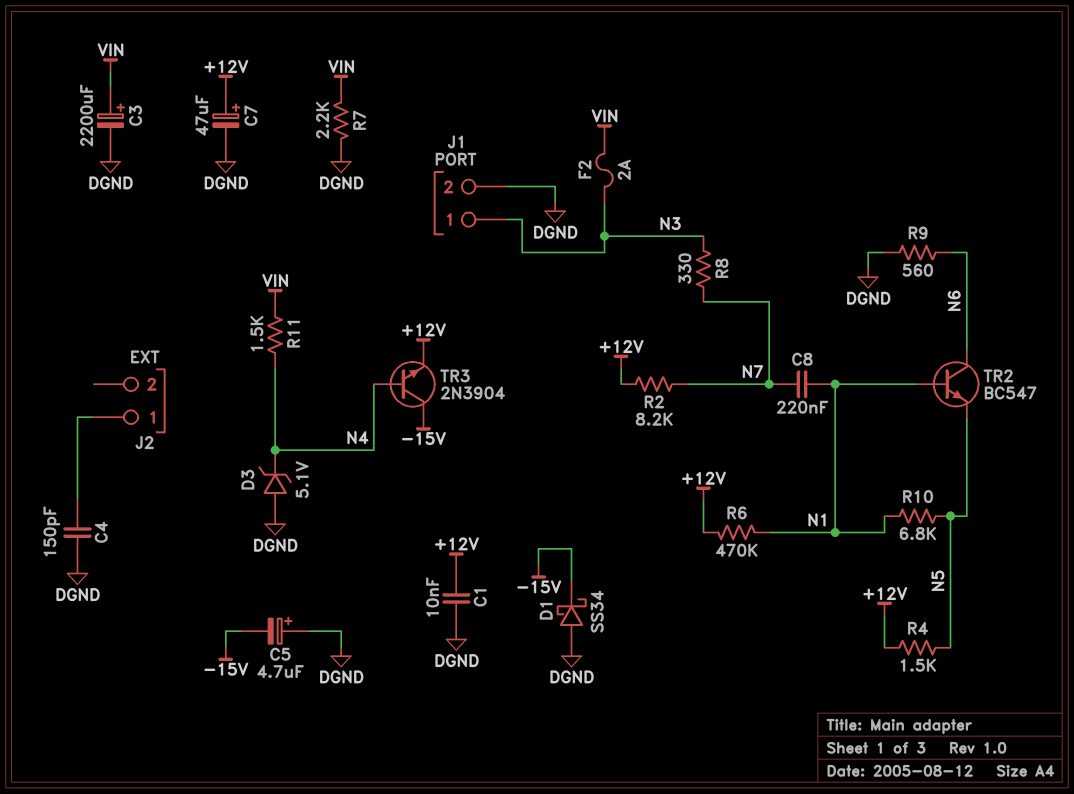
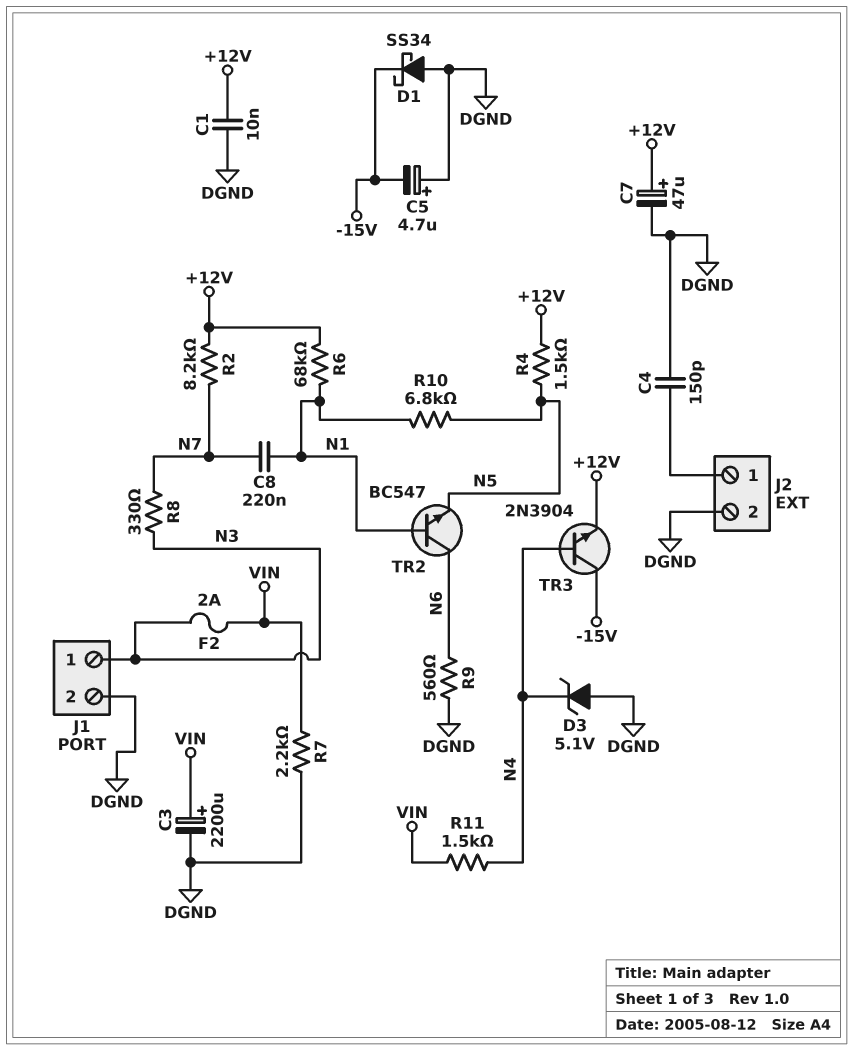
J2 pin 2: none -> DGND
R6: 470k (+12V, N1) -> 68k (+12V, N1)

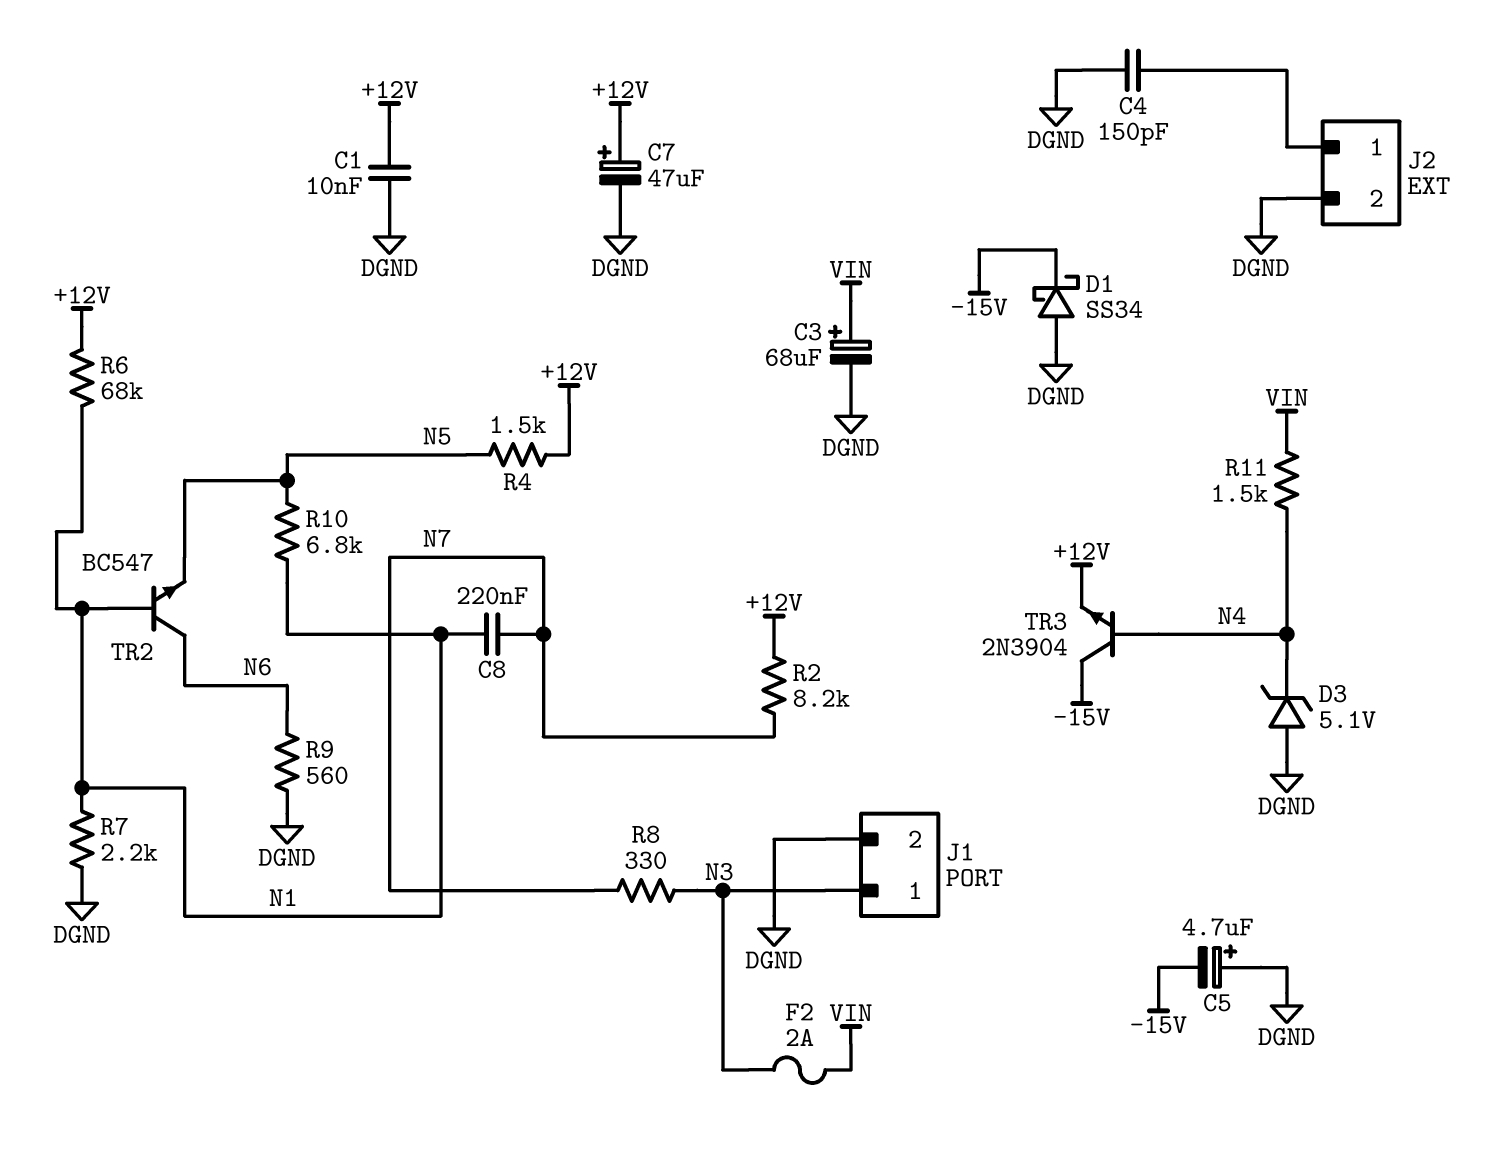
C3: 2200uF (plus VIN, minus DGND) -> 68uF (plus VIN, minus DGND)
R7: 2.2k (DGND, VIN) -> 2.2k (DGND, N1)

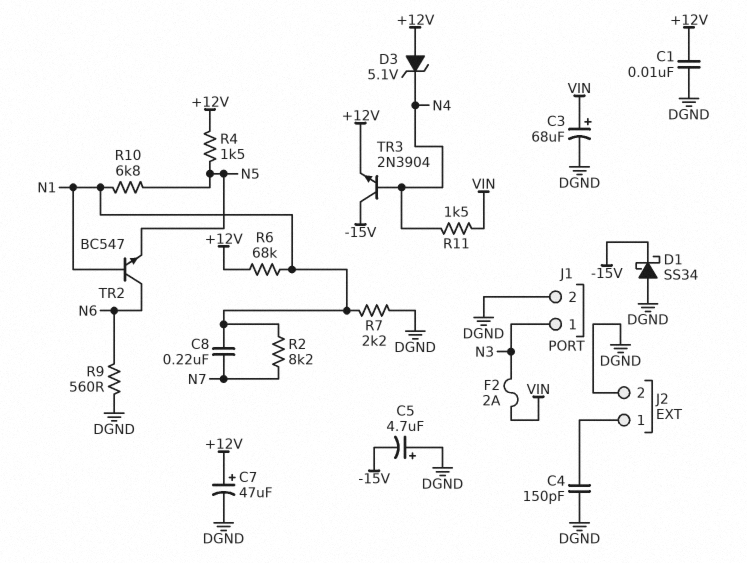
D3: zener 5.1V (A DGND, K N4) -> zener 5.1V (A +12V, K N4)
R2: 8.2k (+12V, N7) -> 8.2k (N1, N7)
R8: 330 (N3, N7) -> none

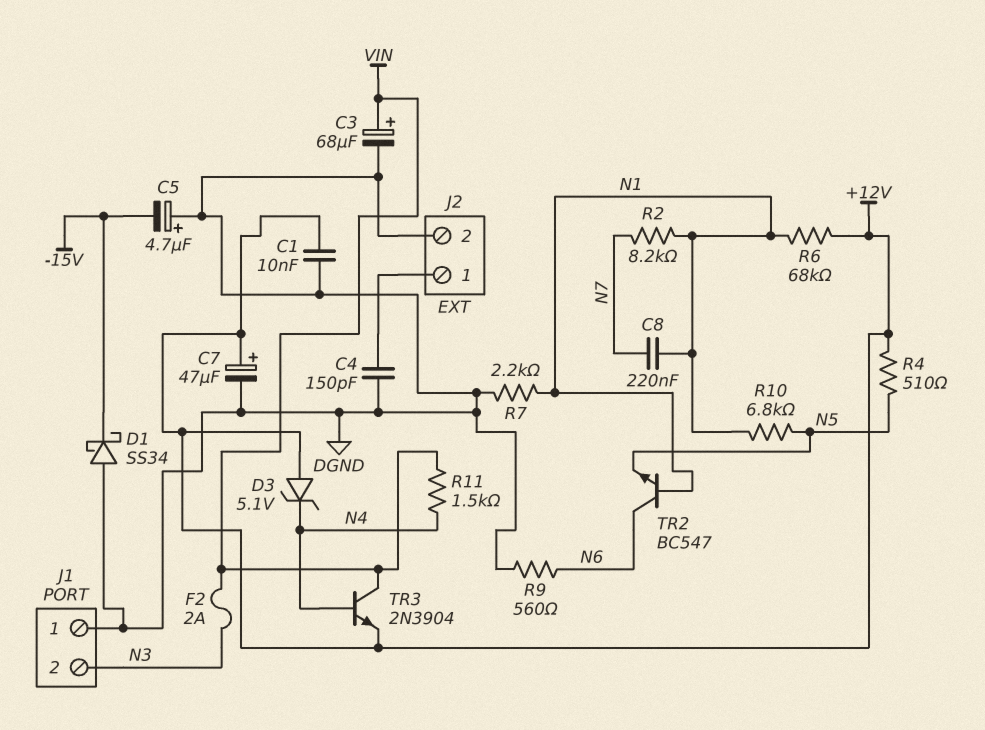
J1 pin 1: N3 -> DGND
J1 pin 2: DGND -> N3
R4: 1.5k (+12V, N5) -> 510 (+12V, N5)
TR3: NPN 2N3904 (B N4, C -15V, E +12V) -> NPN 2N3904 (B N4, C VIN, E +12V)

